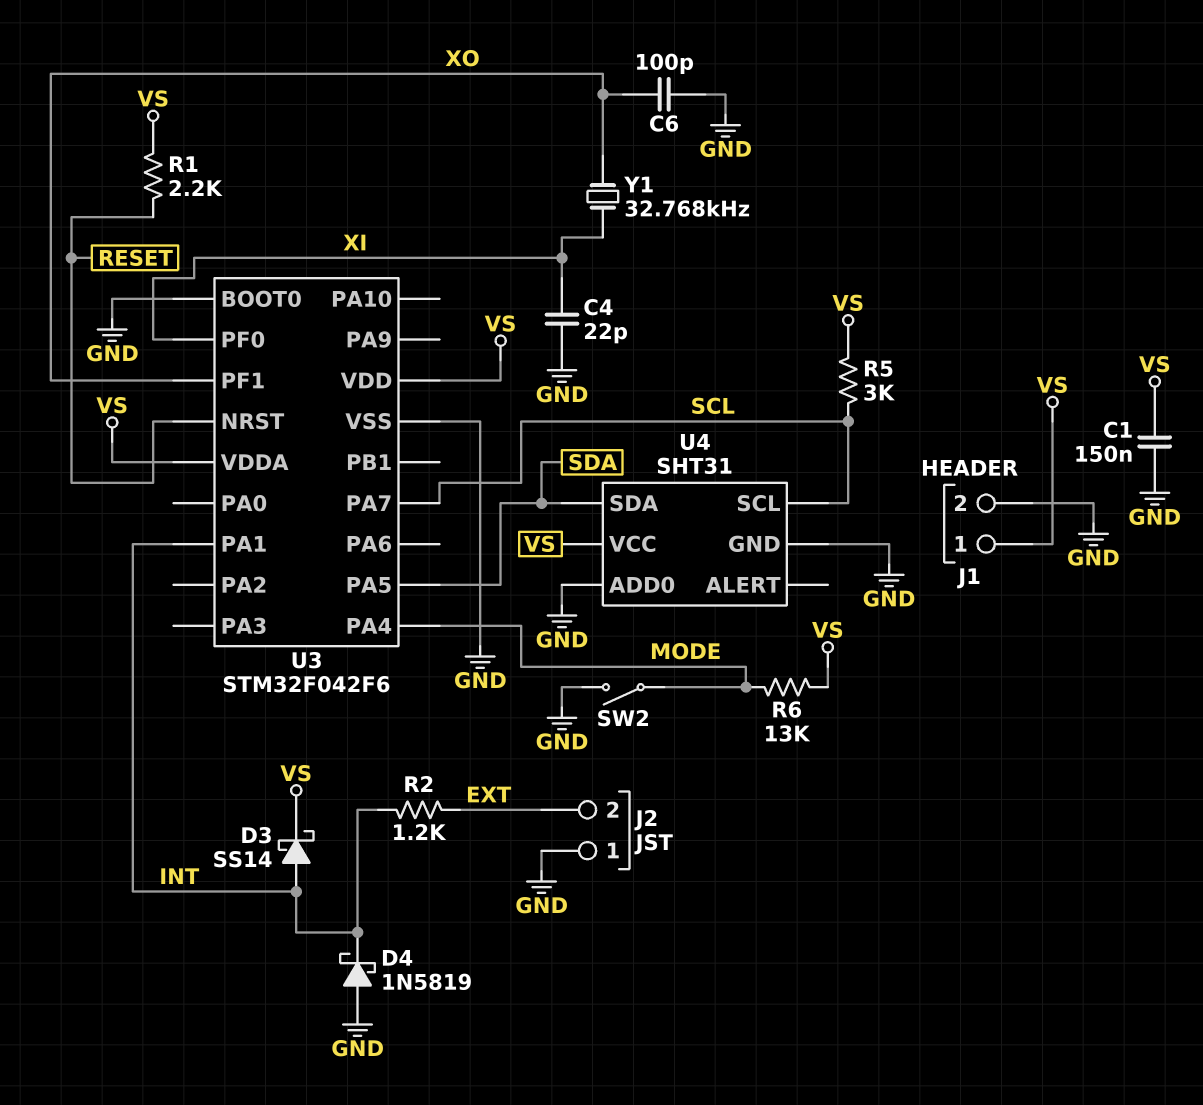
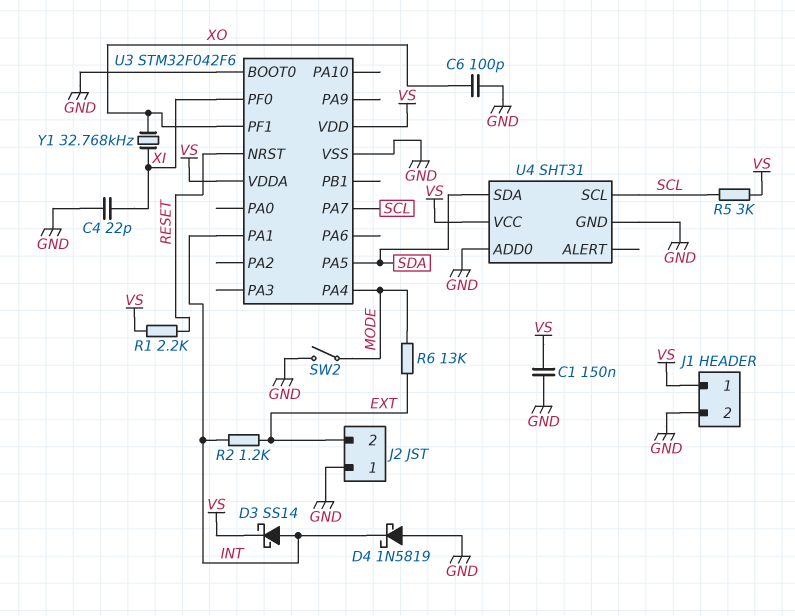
R6: 13k (MODE, VS) -> 13k (EXT, MODE)

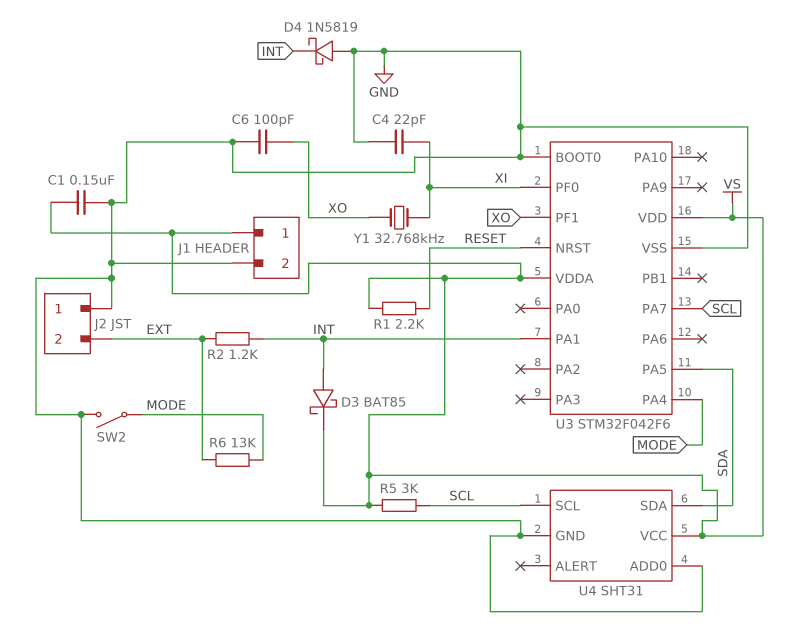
D3: schottky SS14 (A INT, K VS) -> schottky BAT85 (A INT, K VS)

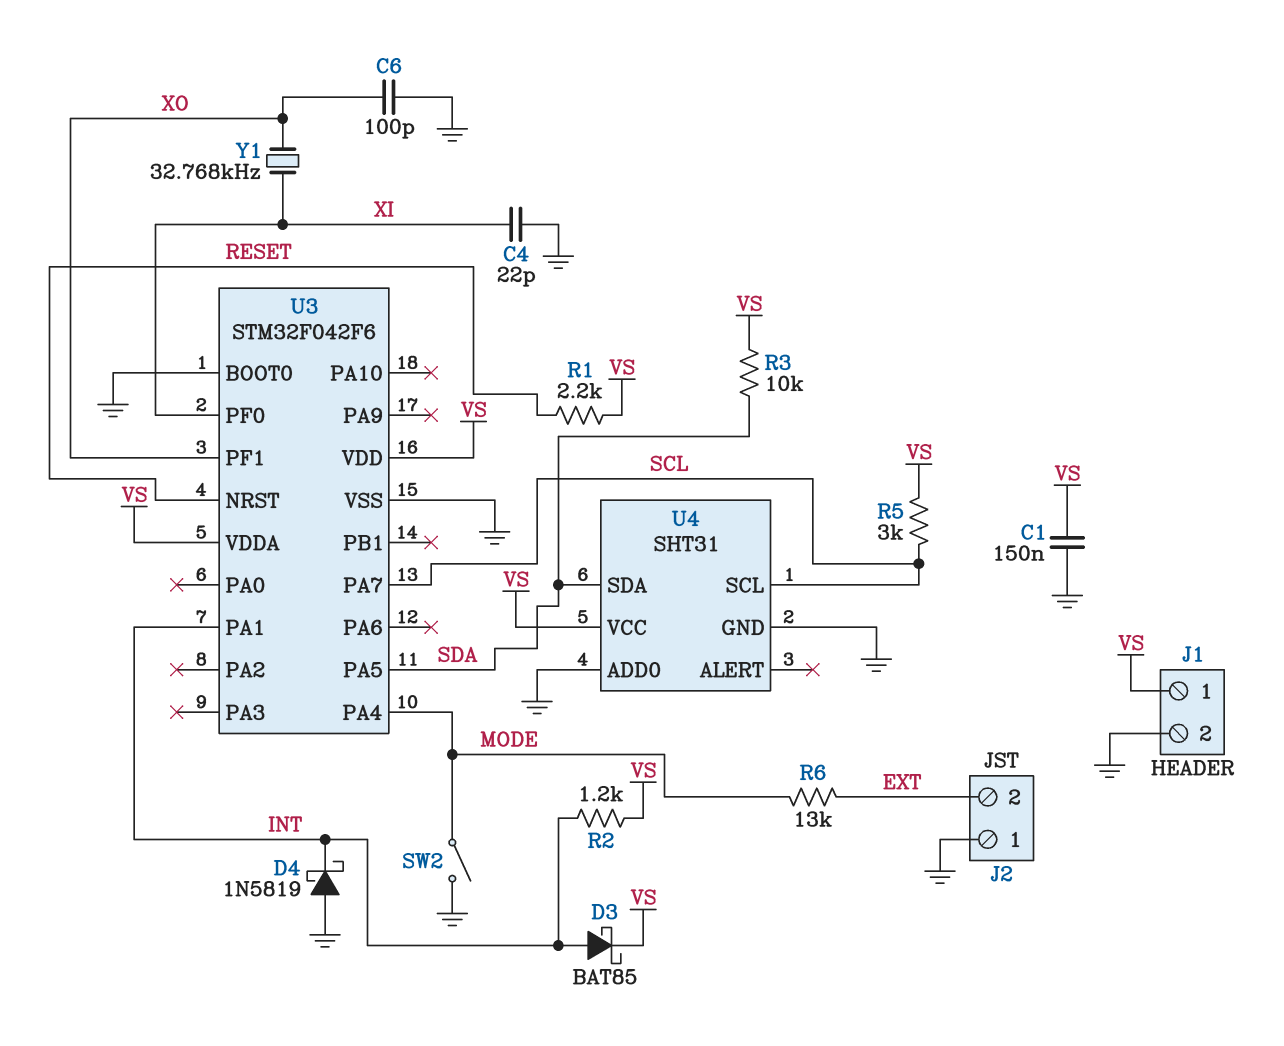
R2: 1.2k (EXT, INT) -> 1.2k (INT, VS)
R3: none -> 10k (SDA, VS)

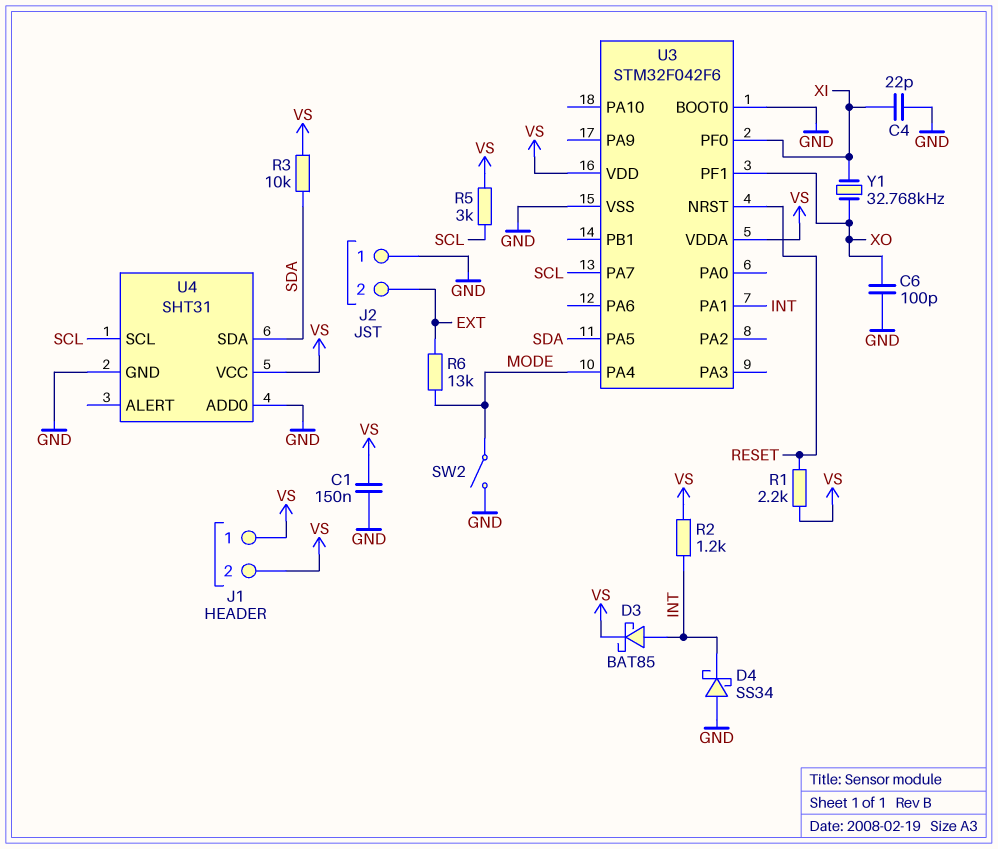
D4: schottky 1N5819 (A GND, K INT) -> schottky SS34 (A GND, K INT)
J1 pin 2: GND -> VS

